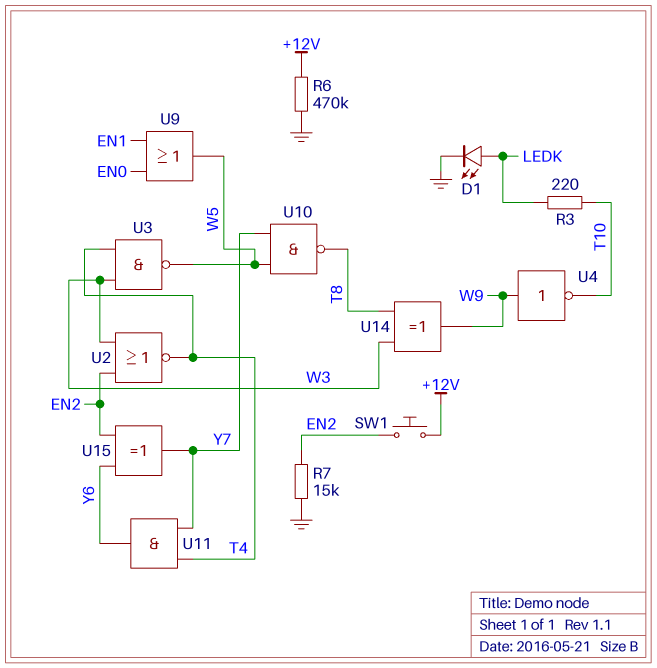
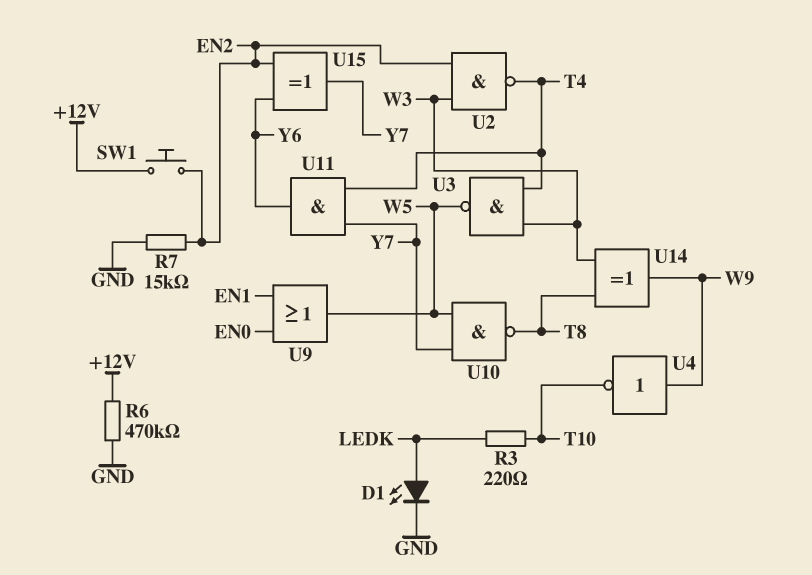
U2: NOR (in EN2, in W3, out T4) -> NAND (in EN2, in W3, out T4)

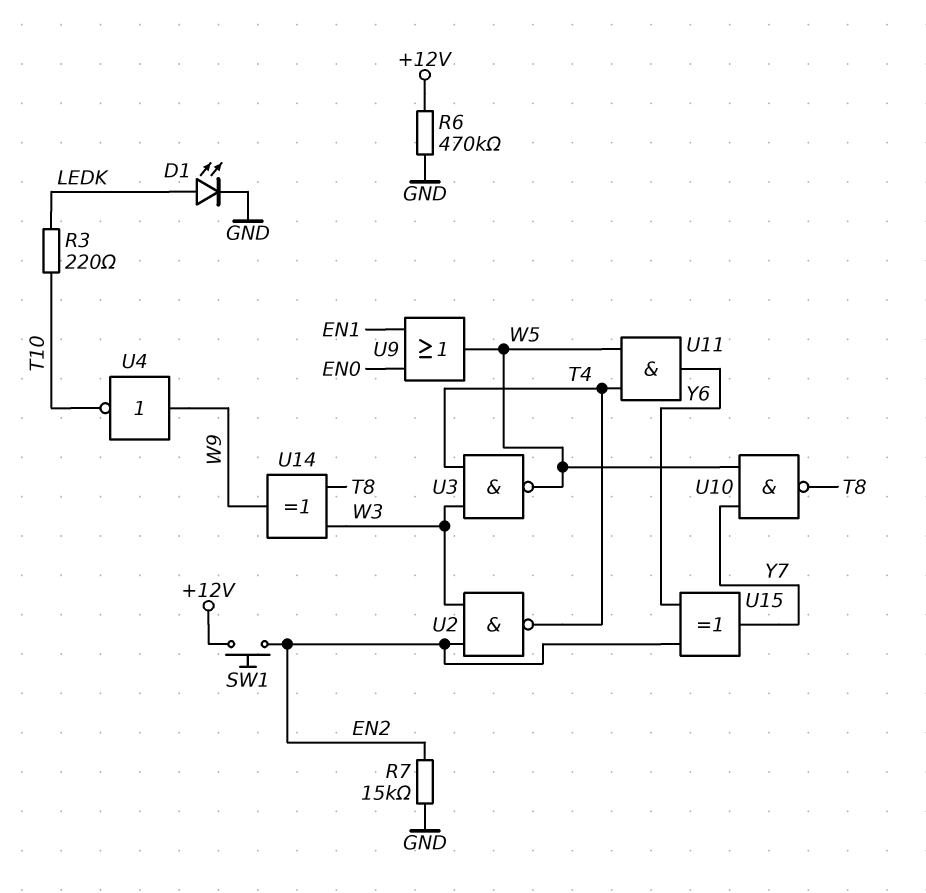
U11: AND (in T4, in Y7, out Y6) -> AND (in T4, in W5, out Y6)

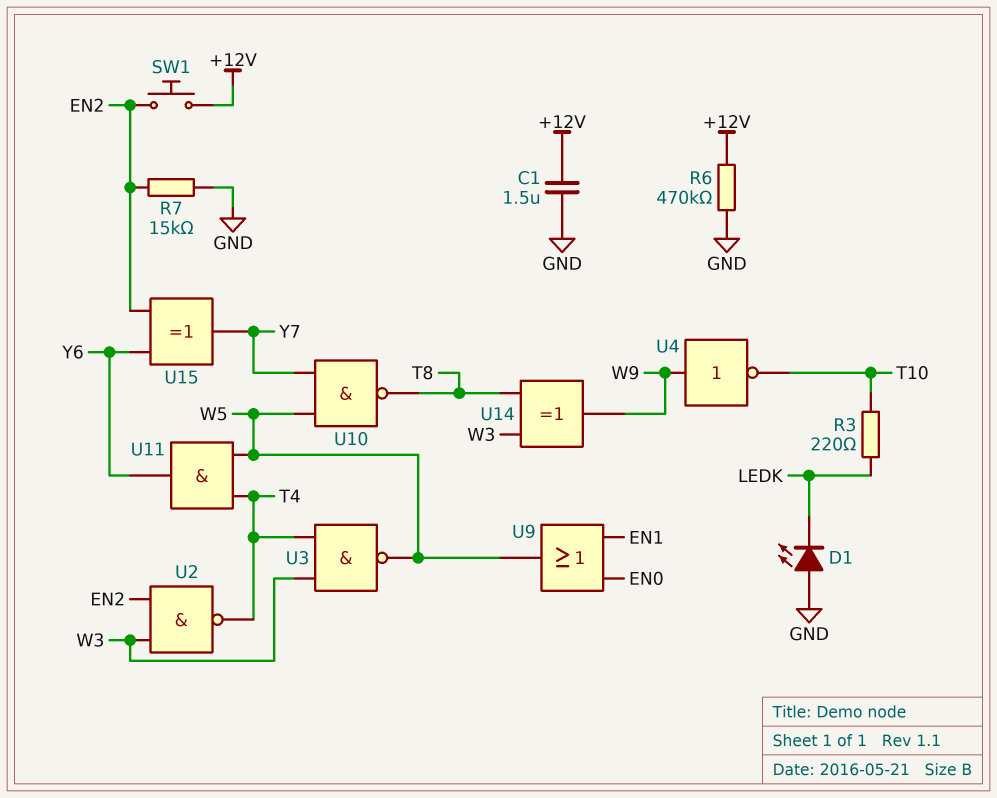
C1: none -> 1.5uF (+12V, GND)
D1: LED (A LEDK, K GND) -> LED (A GND, K LEDK)

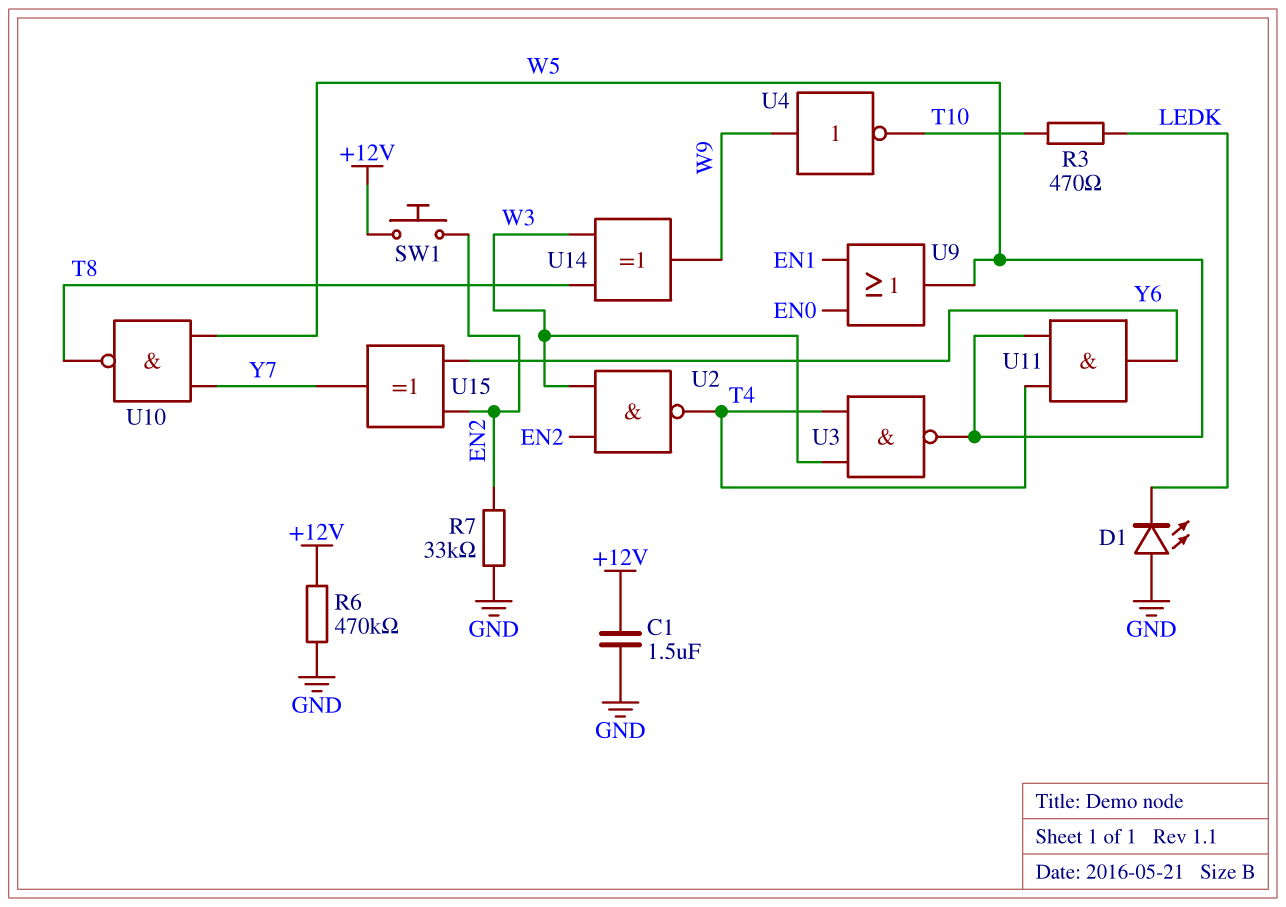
R3: 220 (LEDK, T10) -> 470 (LEDK, T10)
R7: 15k (EN2, GND) -> 33k (EN2, GND)

